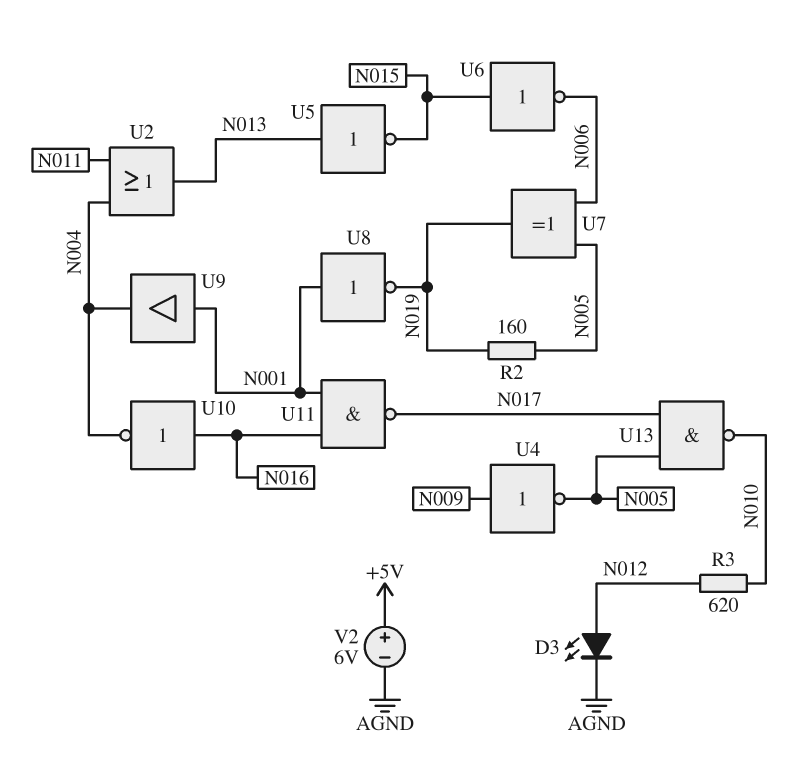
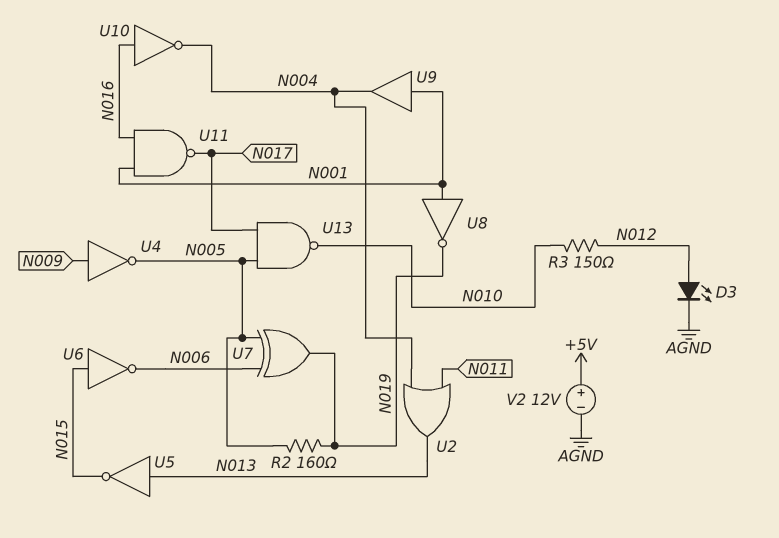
R3: 620 (N010, N012) -> 150 (N010, N012)
V2: 6V (plus +5V, minus AGND) -> 12V (plus +5V, minus AGND)

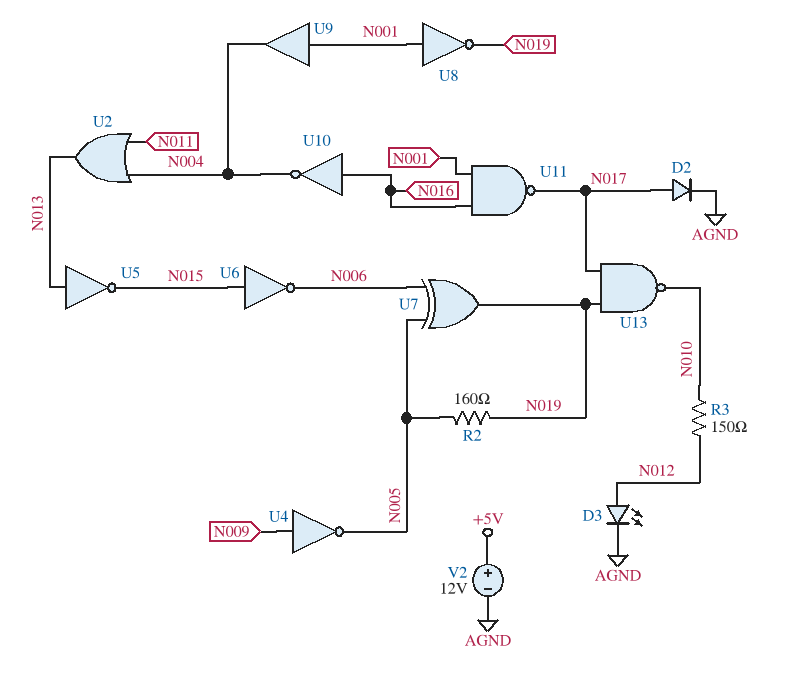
D2: none -> diode (A N017, K AGND)
U13: NAND (in N005, in N017, out N010) -> NAND (in N017, in N019, out N010)

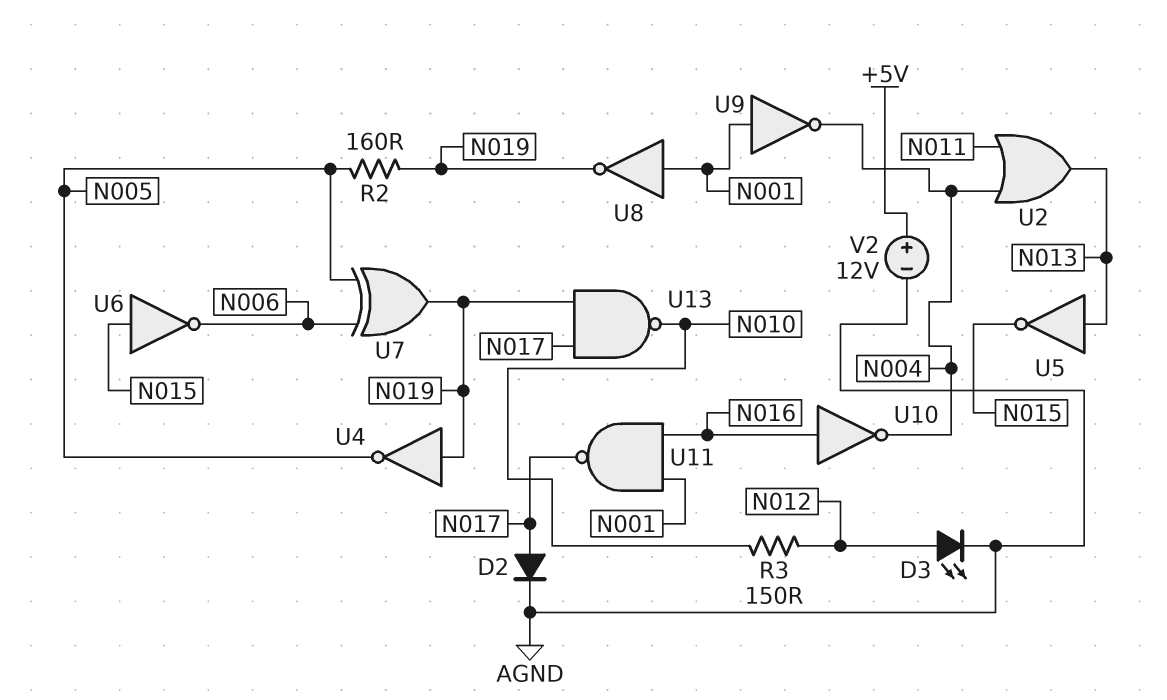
U4: NOT (in N009, out N005) -> NOT (in N019, out N005)
U9: buffer (in N001, out N004) -> NOT (in N001, out N004)

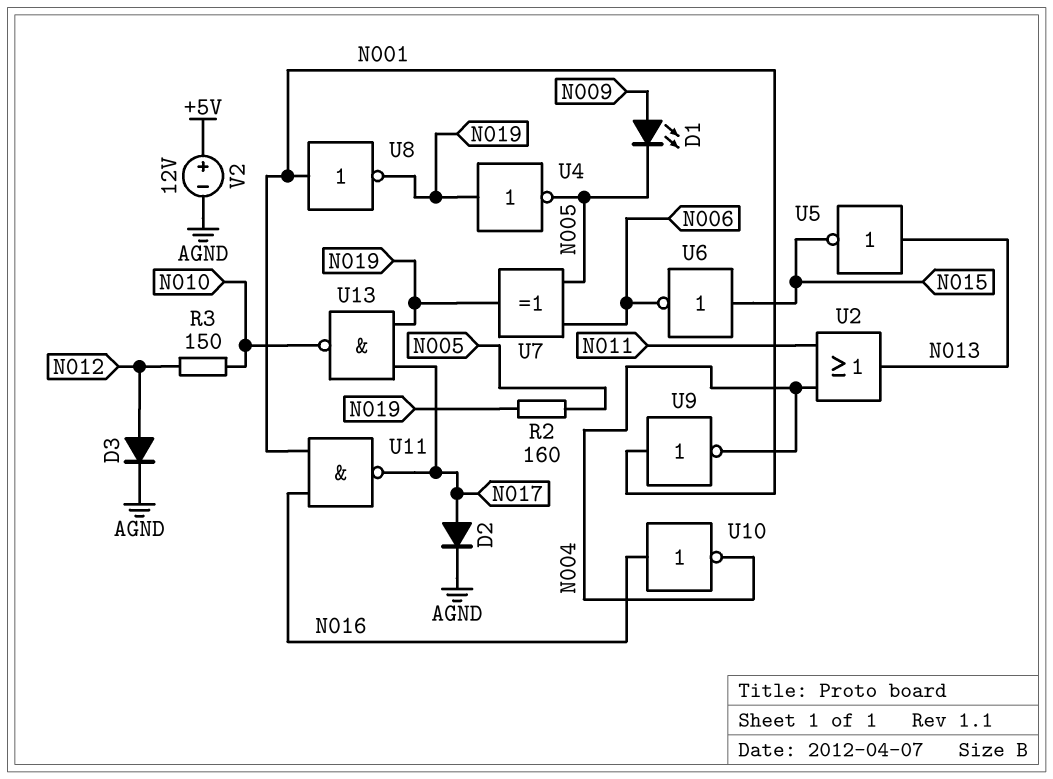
D1: none -> LED (A N009, K N005)
D3: LED (A N012, K AGND) -> diode (A N012, K AGND)

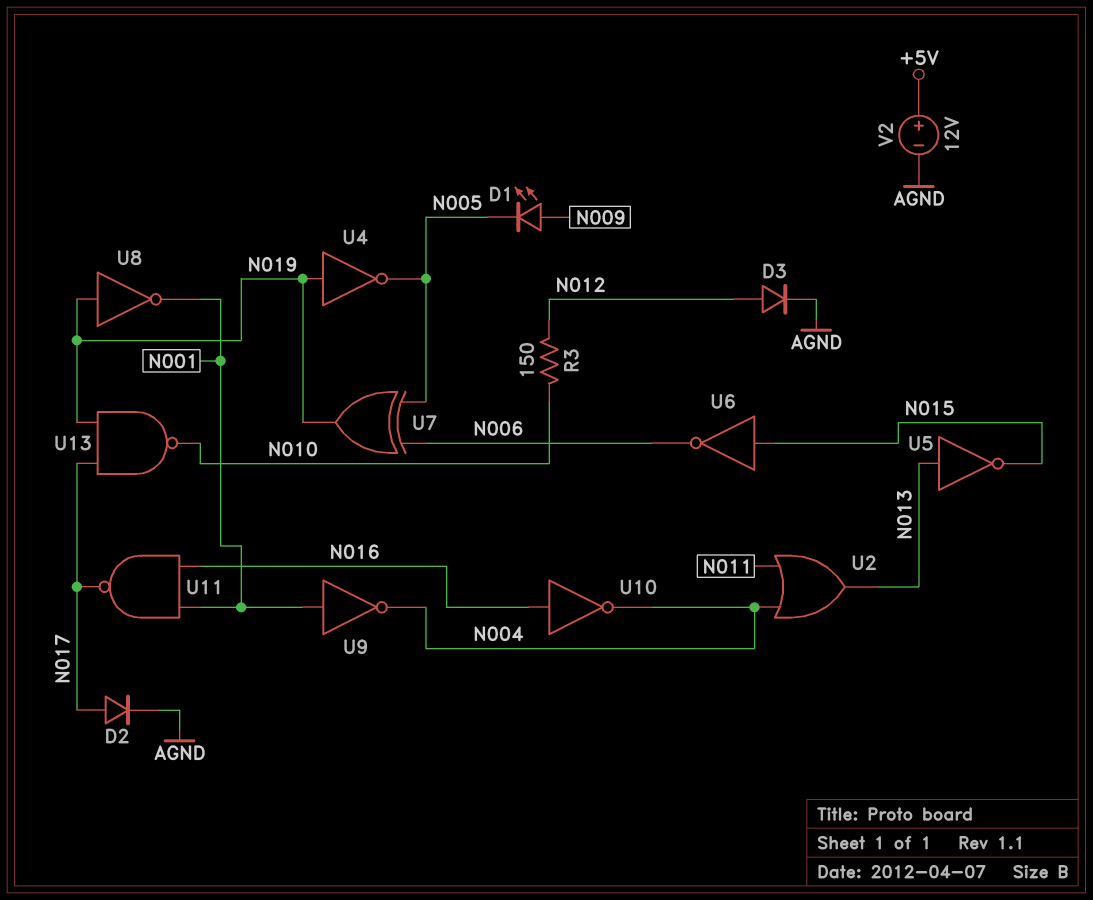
R2: 160 (N005, N019) -> none
U8: NOT (in N001, out N019) -> NOT (in N019, out N001)

